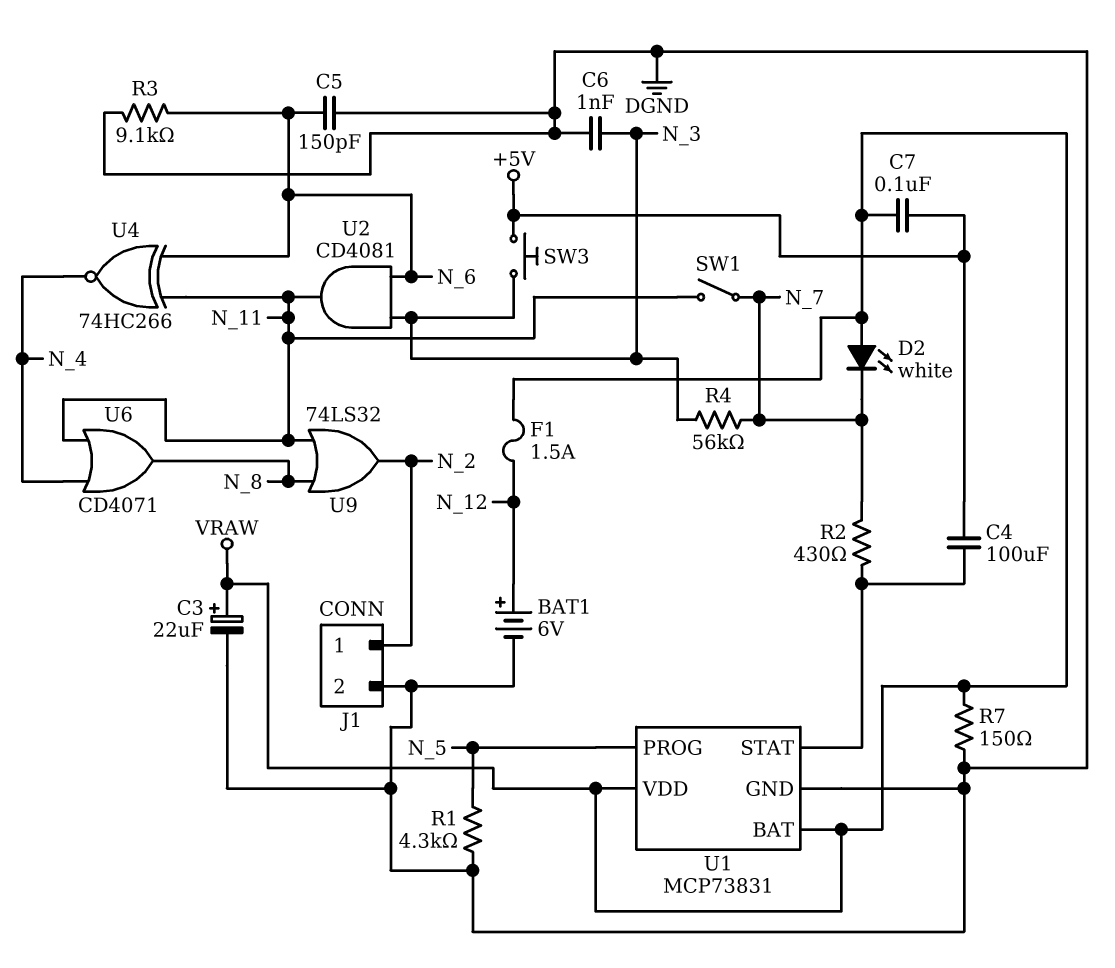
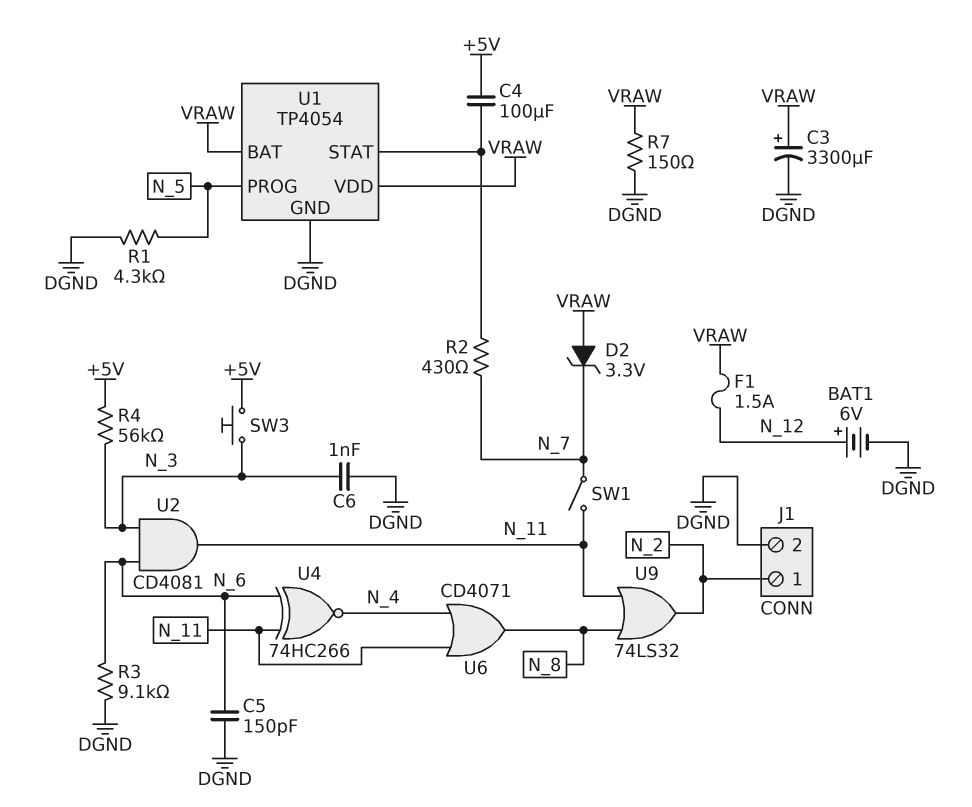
C3: 22uF (plus VRAW, minus DGND) -> 3300uF (plus VRAW, minus DGND)
C7: 100nF (+5V, VRAW) -> none
D2: LED white (A VRAW, K N_7) -> zener 3.3V (A VRAW, K N_7)
R4: 56k (N_3, N_7) -> 56k (+5V, N_3)
U1: MCP73831 -> TP4054

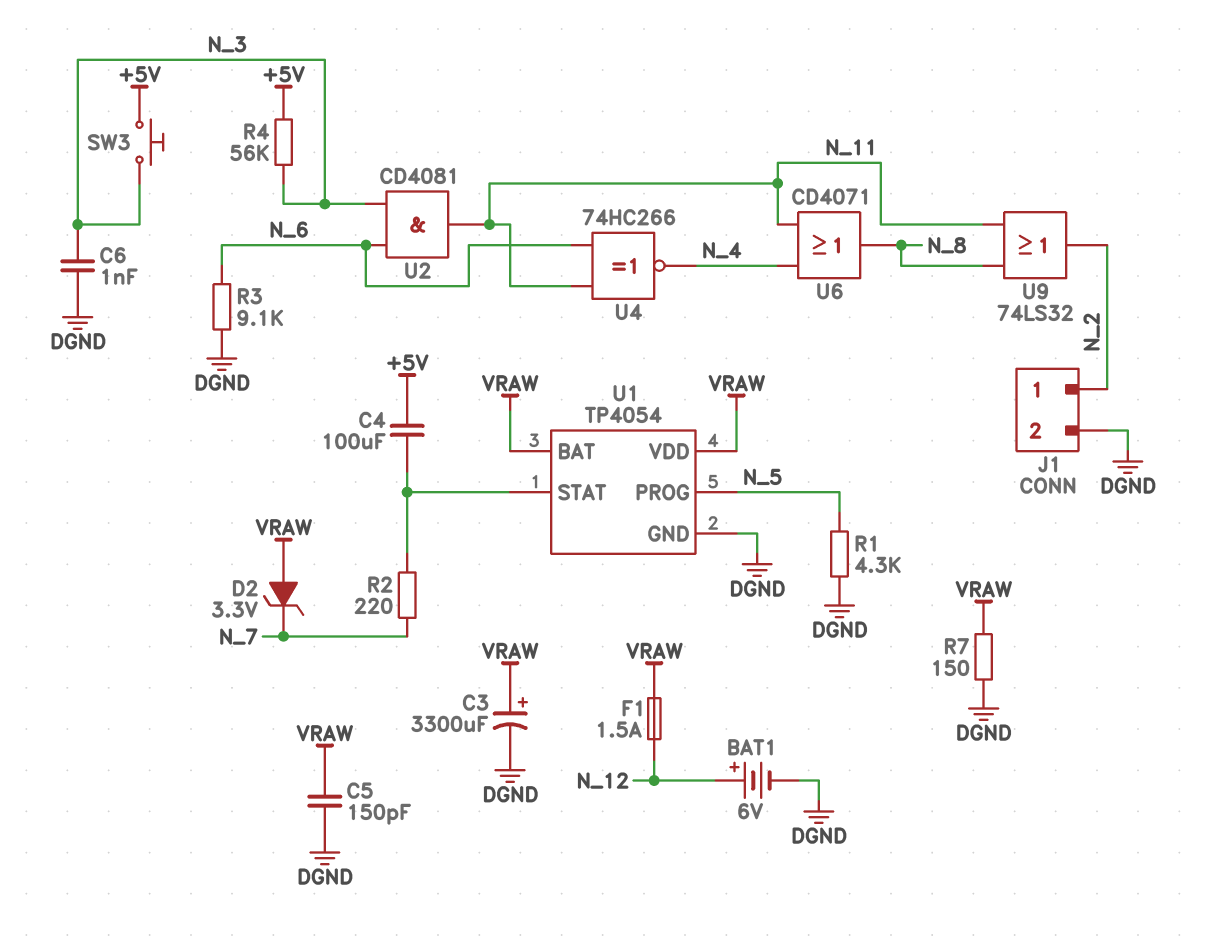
C5: 150pF (DGND, N_6) -> 150pF (DGND, VRAW)
R2: 430 (N_7, U1/STAT) -> 220 (N_7, U1/STAT)
SW1: switch (N_7, N_11) -> none

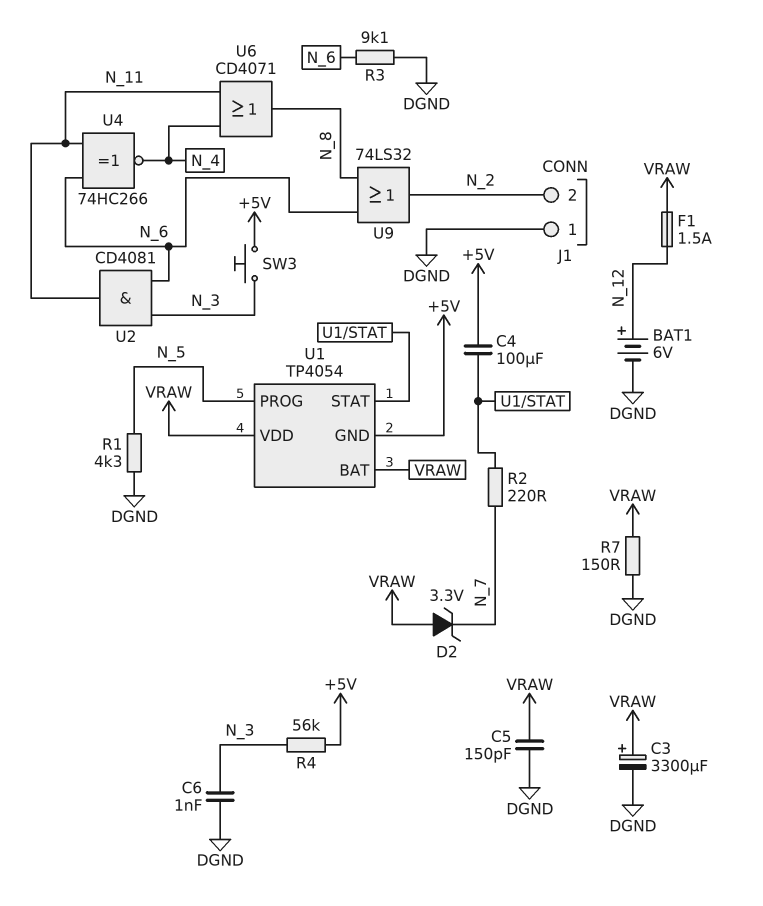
J1 pin 1: N_2 -> DGND
J1 pin 2: DGND -> N_2
U1 pin GND: DGND -> +5V
U9: OR 74LS32 (in N_8, in N_11, out N_2) -> OR 74LS32 (in N_6, in N_8, out N_2)

